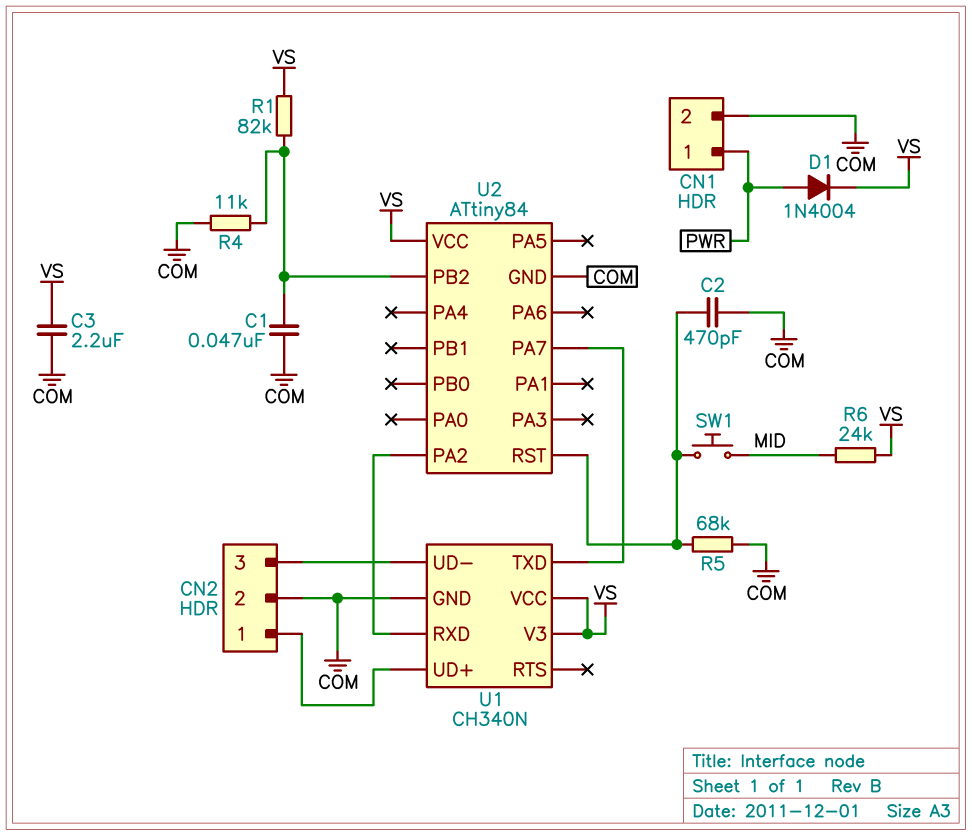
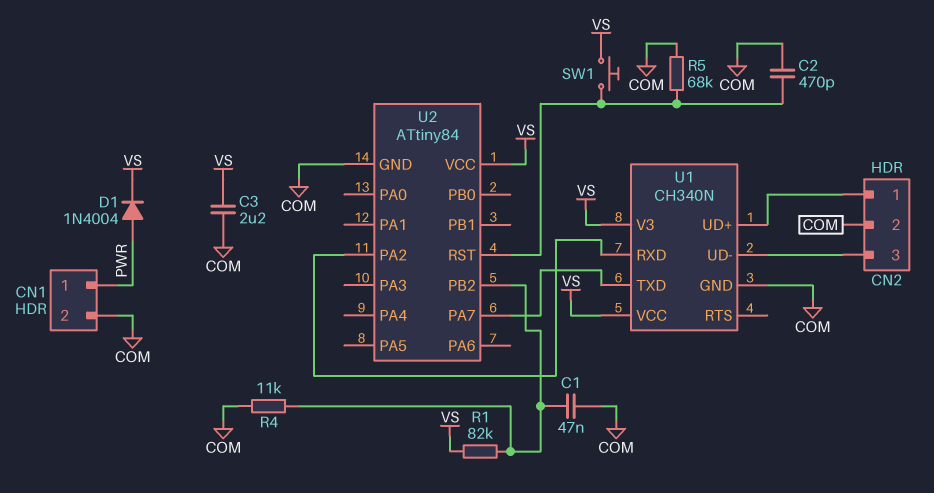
R6: 24k (MID, VS) -> none
SW1: button (MID, U2/RST) -> button (U2/RST, VS)

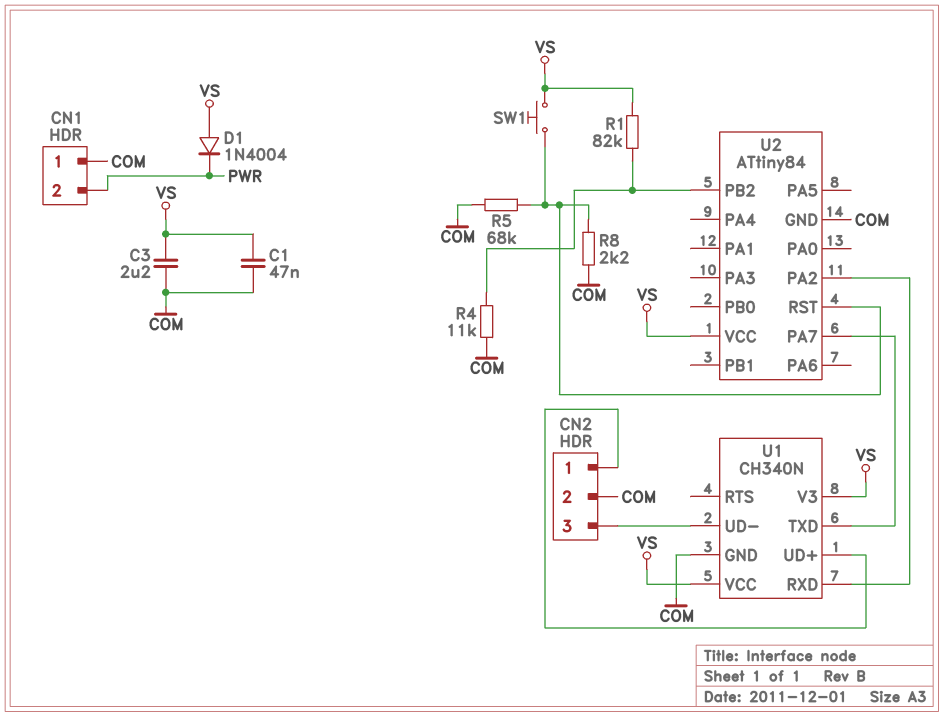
C1: 47nF (COM, U2/PB2) -> 47nF (COM, VS)
C2: 470pF (COM, U2/RST) -> none
CN1 pin 1: PWR -> COM
CN1 pin 2: COM -> PWR
D1: diode 1N4004 (A PWR, K VS) -> diode 1N4004 (A VS, K PWR)
R8: none -> 2.2k (COM, U2/RST)

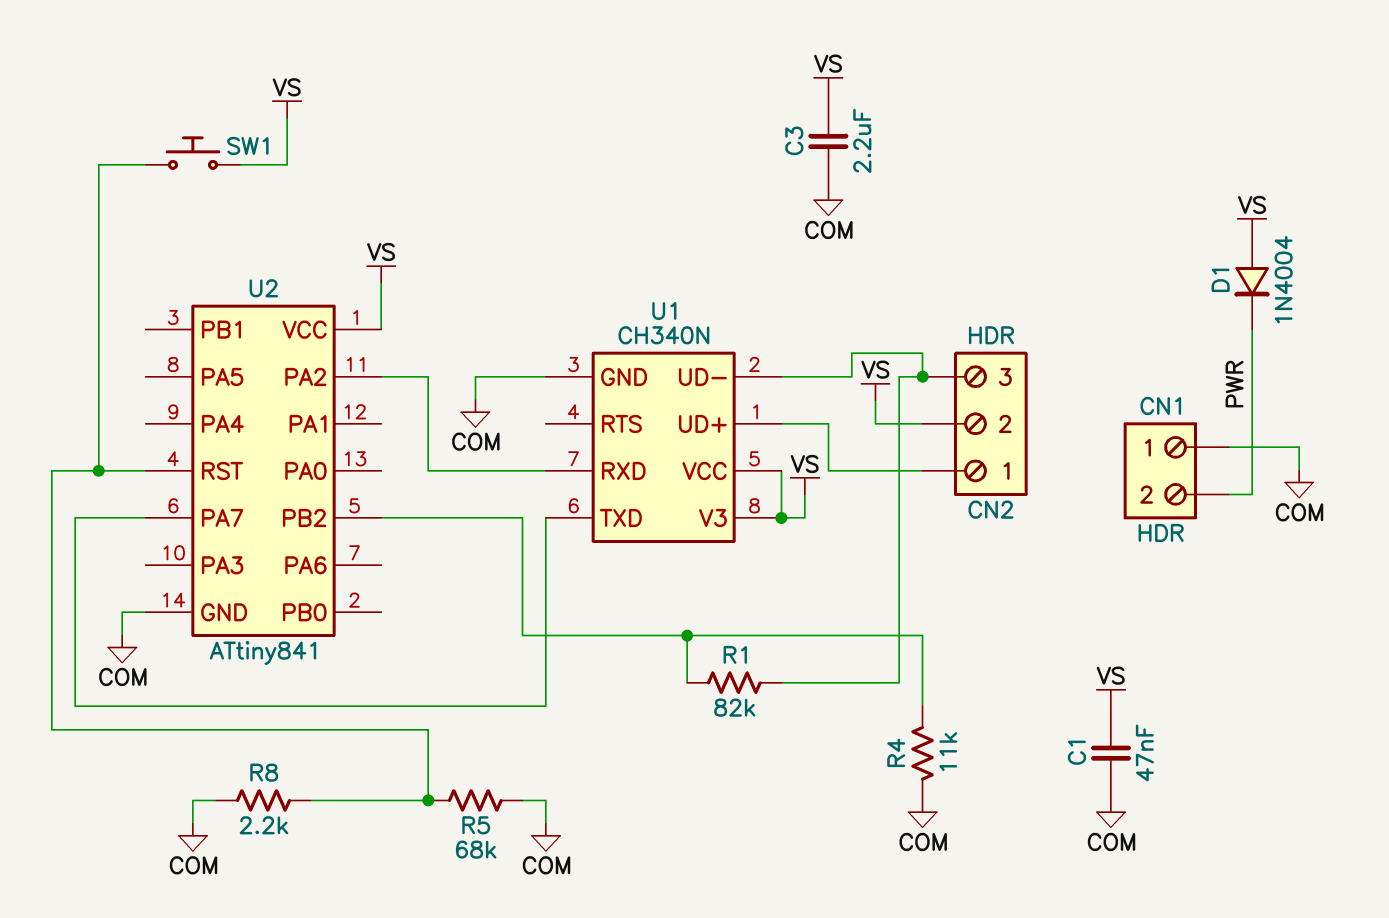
CN2 pin 2: COM -> VS
R1: 82k (U2/PB2, VS) -> 82k (CN2/3, U2/PB2)
U2: ATtiny84 -> ATtiny841

